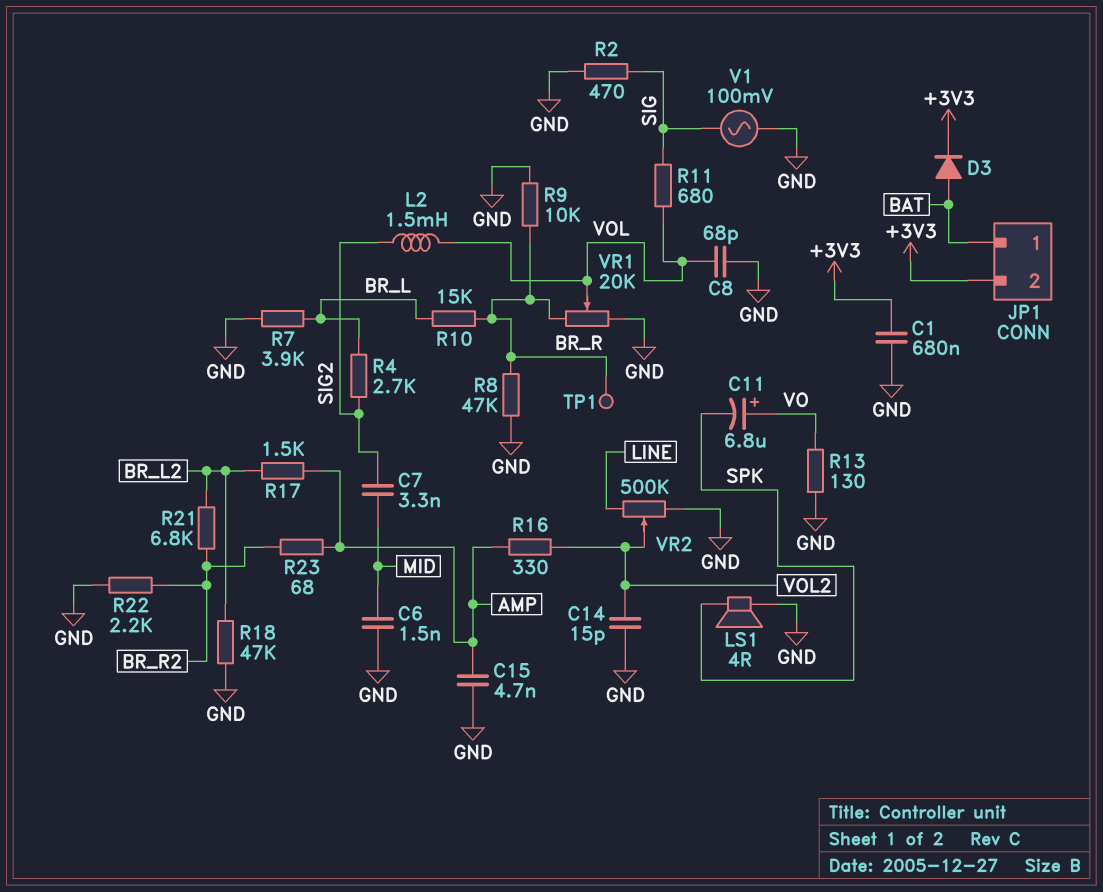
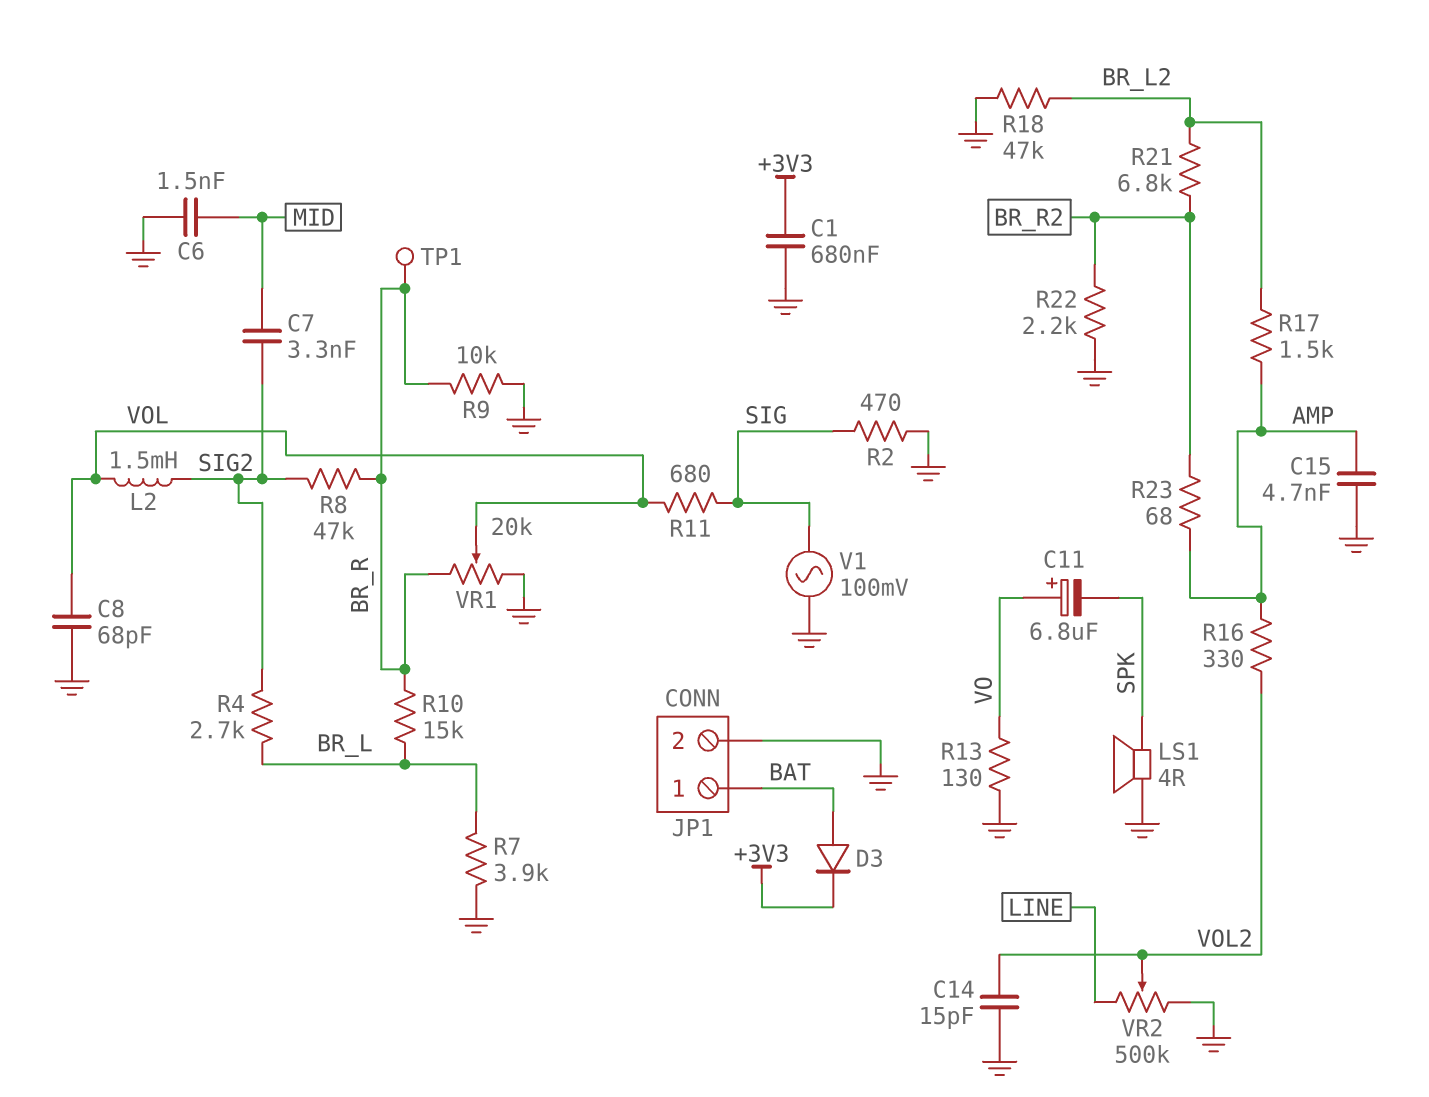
JP1 pin 2: +3V3 -> GND
R8: 47k (BR_R, GND) -> 47k (BR_R, SIG2)

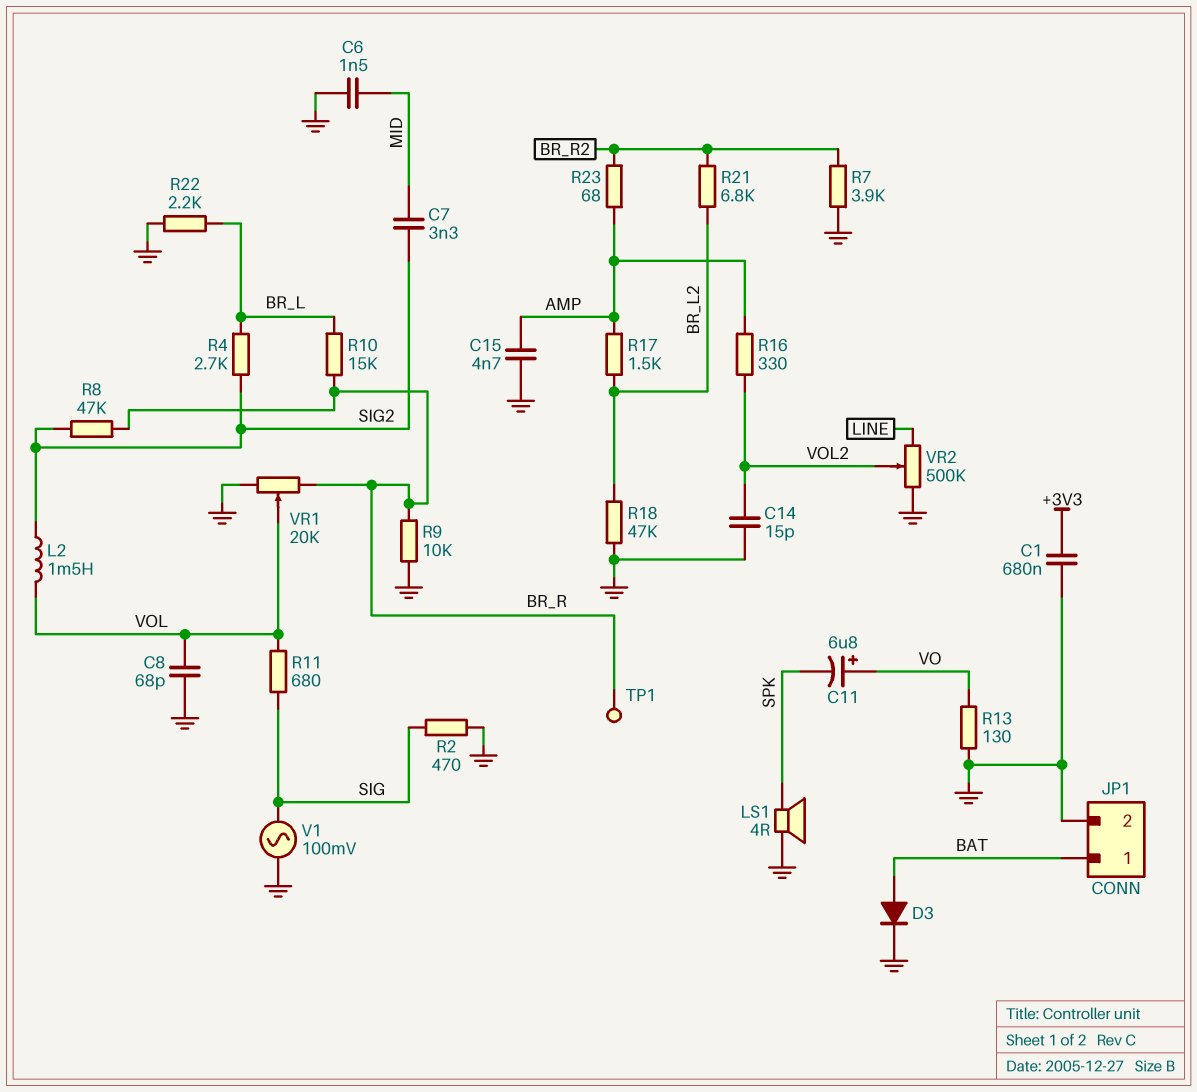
D3: diode (A BAT, K +3V3) -> diode (A BAT, K GND)
R7: 3.9k (BR_L, GND) -> 3.9k (BR_R2, GND)
R22: 2.2k (BR_R2, GND) -> 2.2k (BR_L, GND)

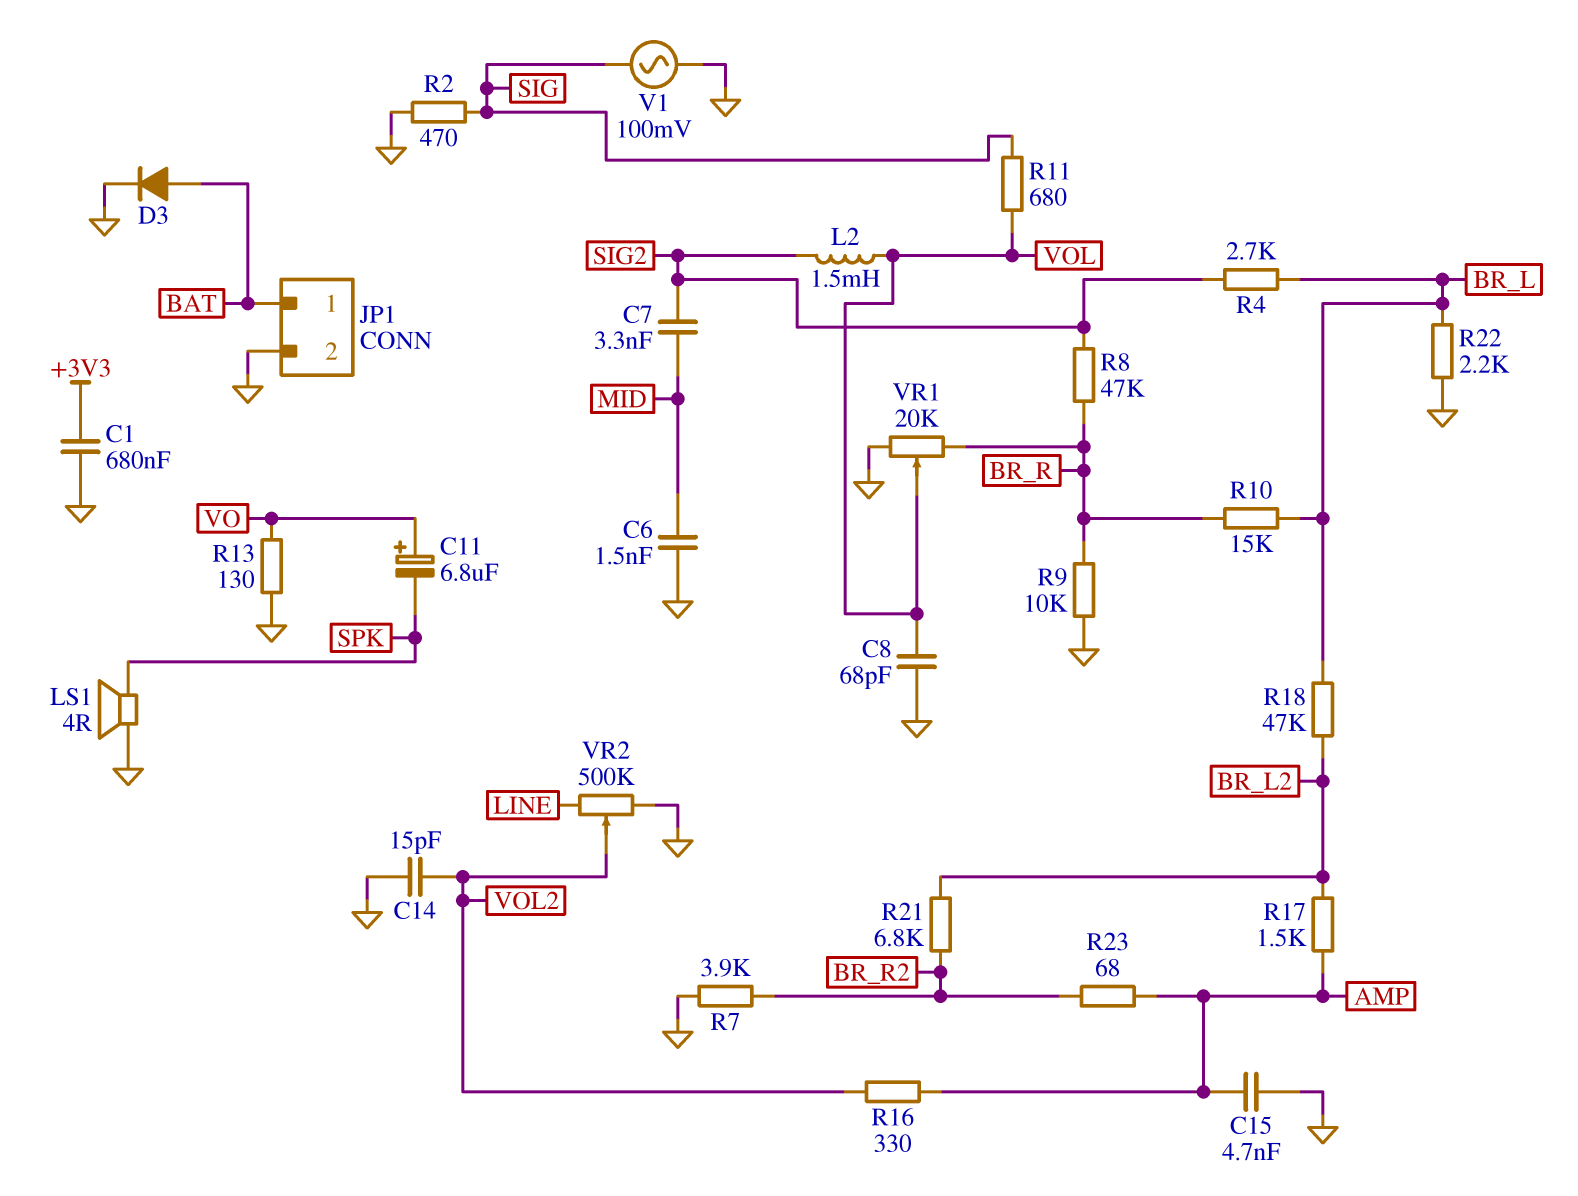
R18: 47k (BR_L2, GND) -> 47k (BR_L, BR_L2)
TP1: test point (BR_R) -> none

